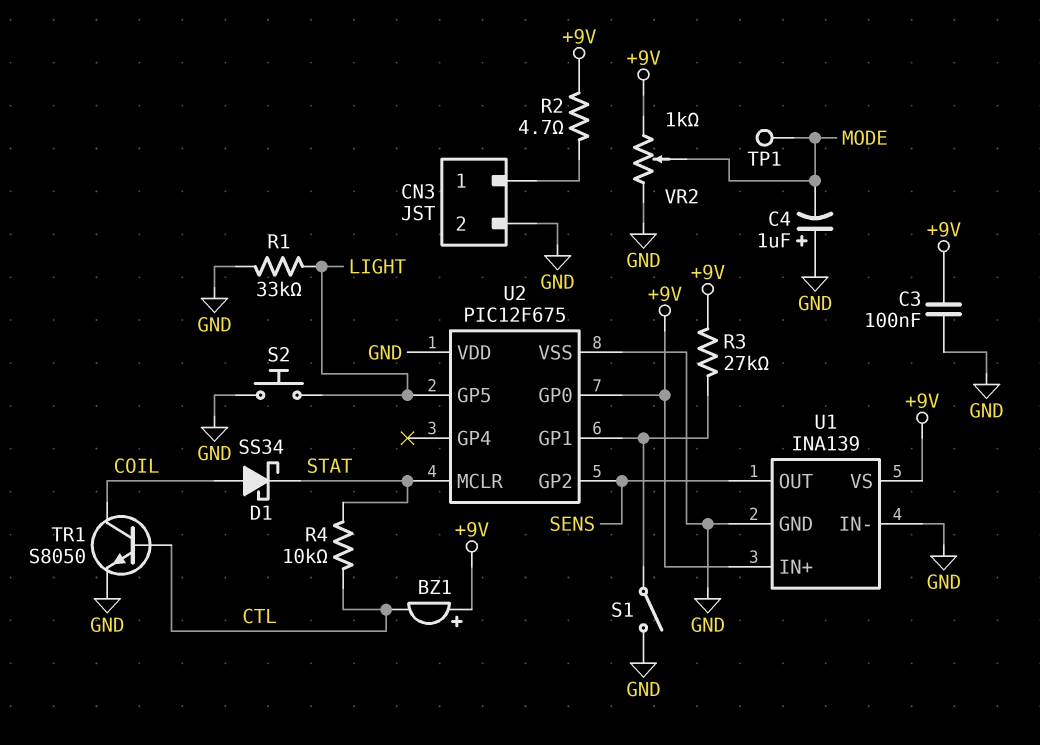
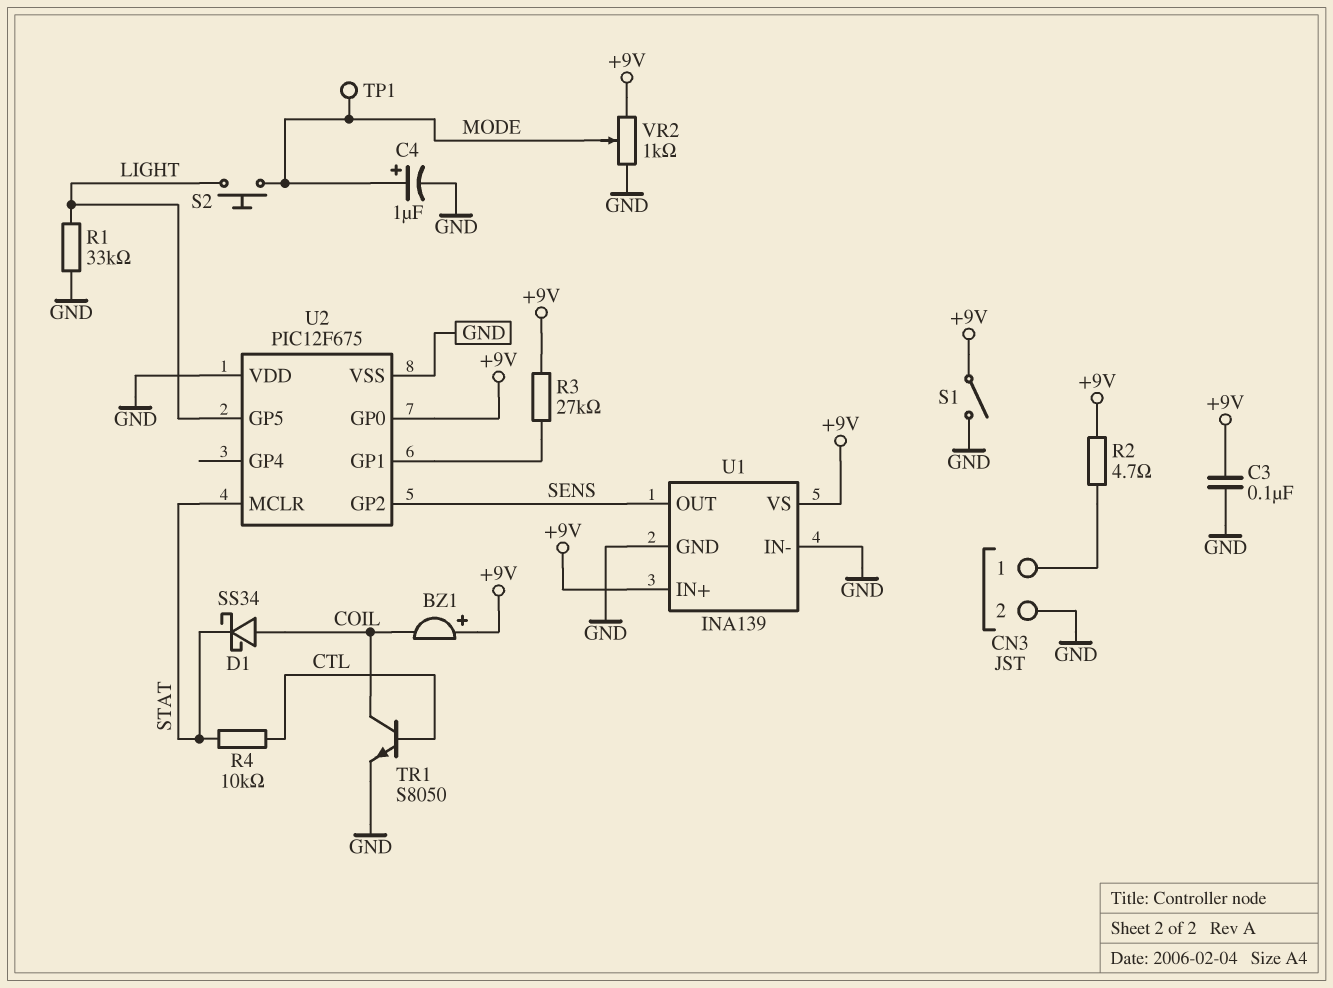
BZ1: buzzer (plus +9V, minus CTL) -> buzzer (plus +9V, minus COIL)
C4: 1uF (plus GND, minus MODE) -> 1uF (plus MODE, minus GND)
S1: switch (GND, U2/GP1) -> switch (+9V, GND)
S2: button (GND, LIGHT) -> button (LIGHT, MODE)

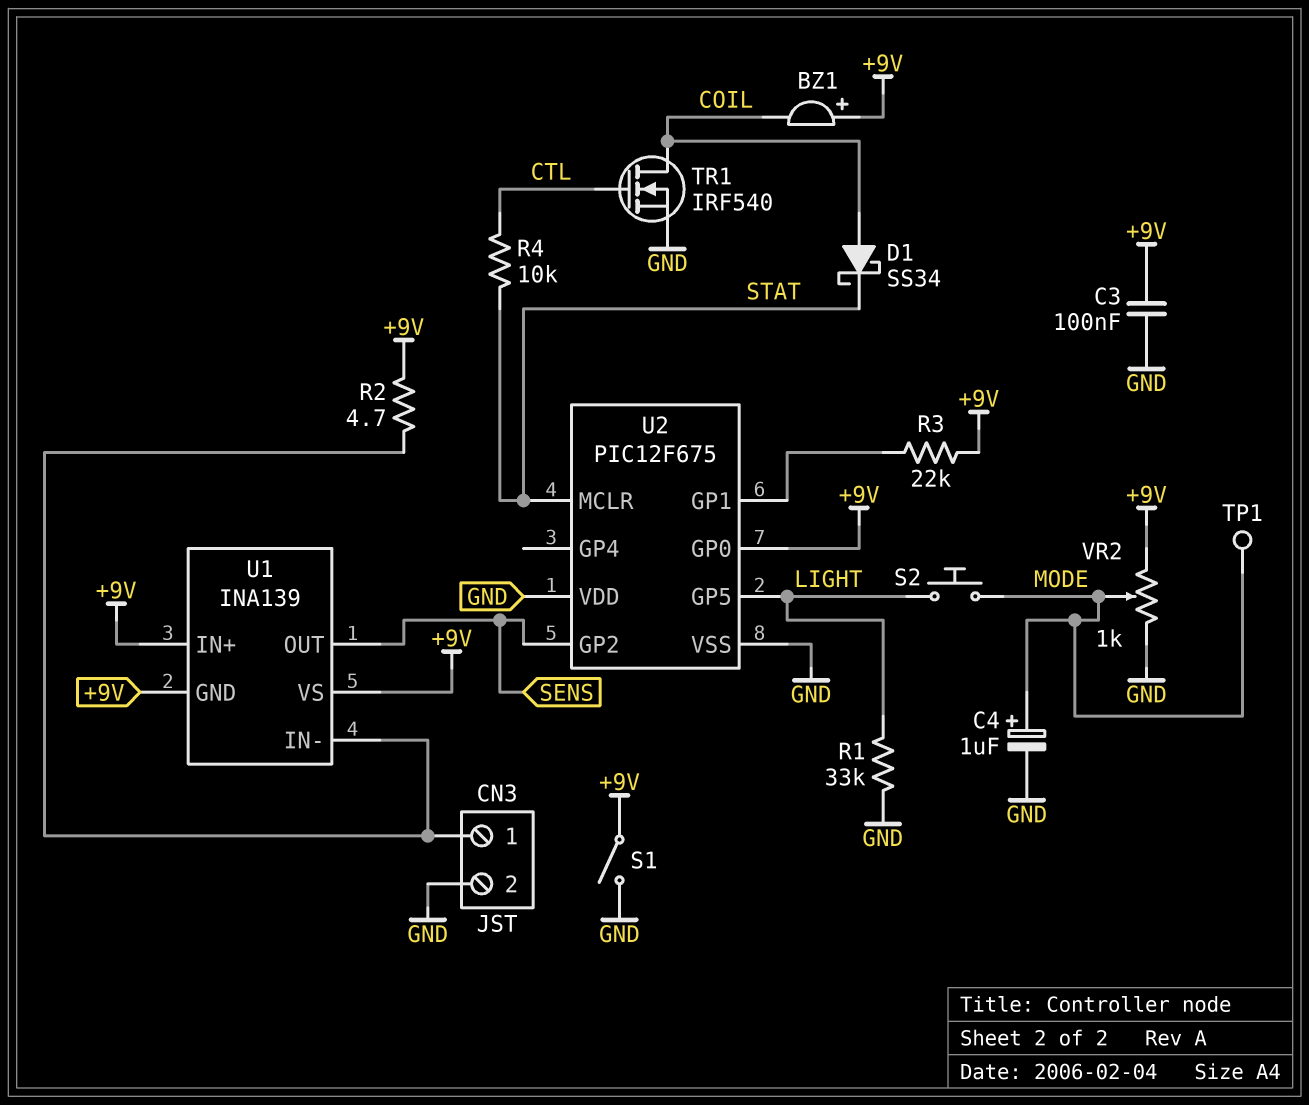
R3: 27k (+9V, U2/GP1) -> 22k (+9V, U2/GP1)
TR1: NPN S8050 (B CTL, C COIL, E GND) -> NMOS IRF540 (G CTL, D COIL, S GND)
U1 pin GND: GND -> +9V
U1 pin IN-: GND -> CN3/1

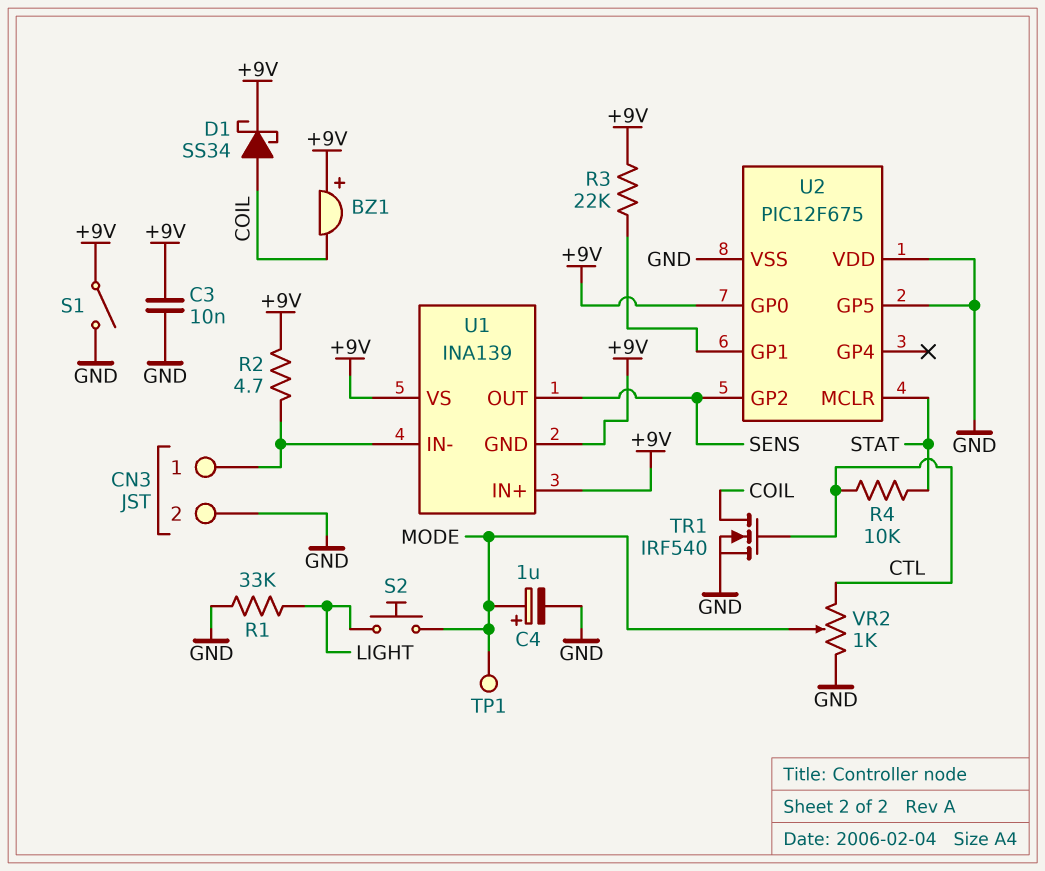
C3: 100nF (+9V, GND) -> 10nF (+9V, GND)
D1: schottky SS34 (A COIL, K STAT) -> schottky SS34 (A COIL, K +9V)
U2 pin GP5: LIGHT -> GND
VR2: 1k (+9V, GND, wiper MODE) -> 1k (CTL, GND, wiper MODE)

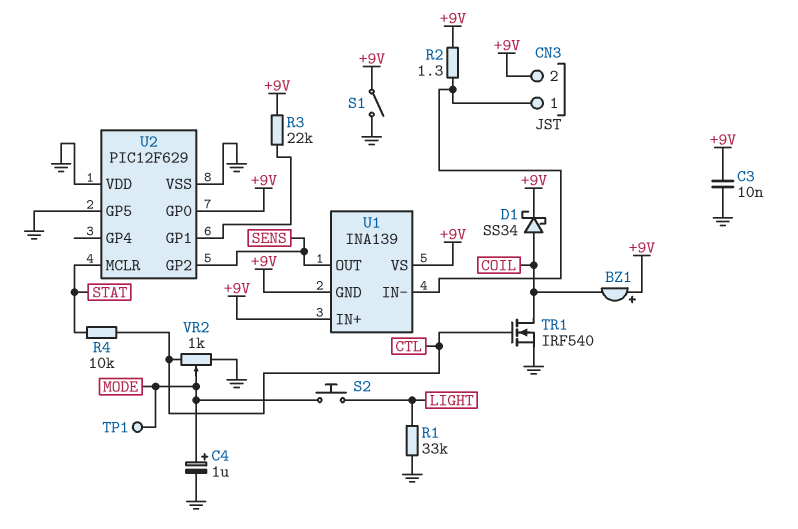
CN3 pin 2: GND -> +9V
R2: 4.7 (+9V, CN3/1) -> 1.3 (+9V, CN3/1)
U2: PIC12F675 -> PIC12F629

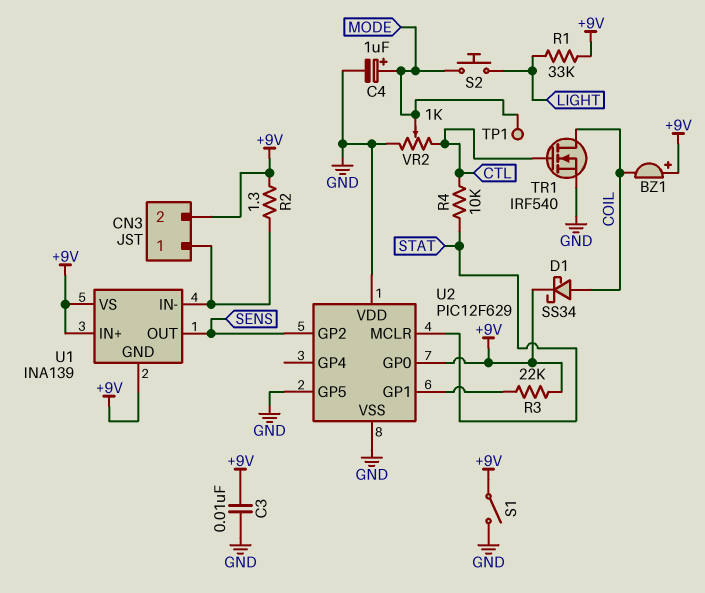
R1: 33k (GND, LIGHT) -> 33k (+9V, LIGHT)

